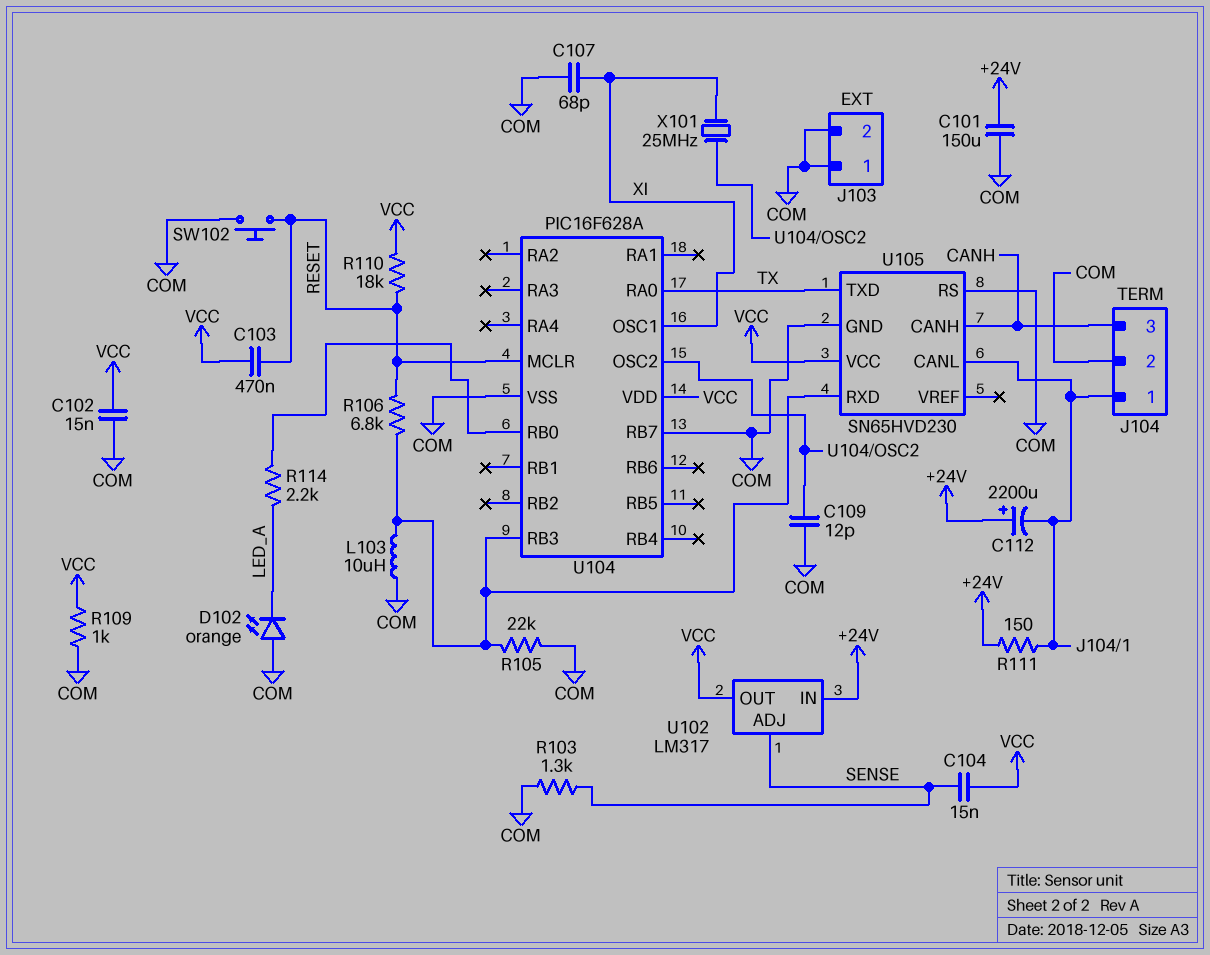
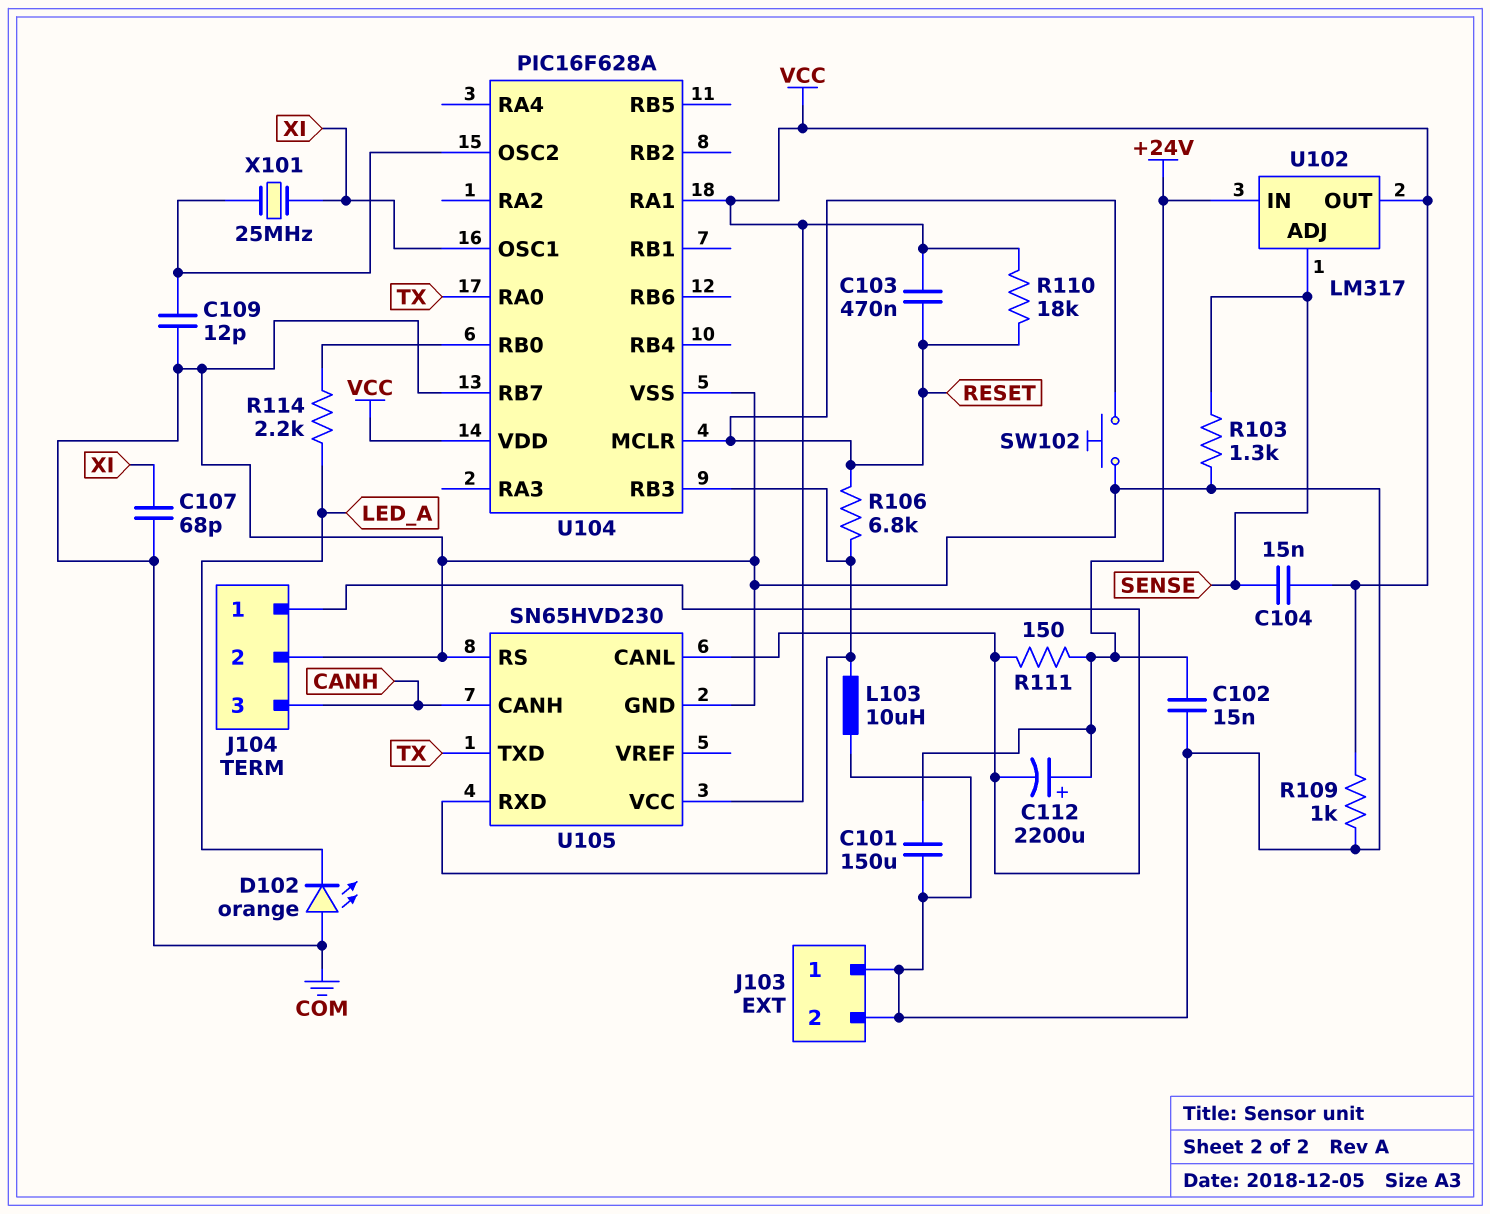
C102: 15nF (COM, VCC) -> 15nF (+24V, COM)
R105: 22k (COM, U104/RB3) -> none
U104 pin RA1: none -> VCC

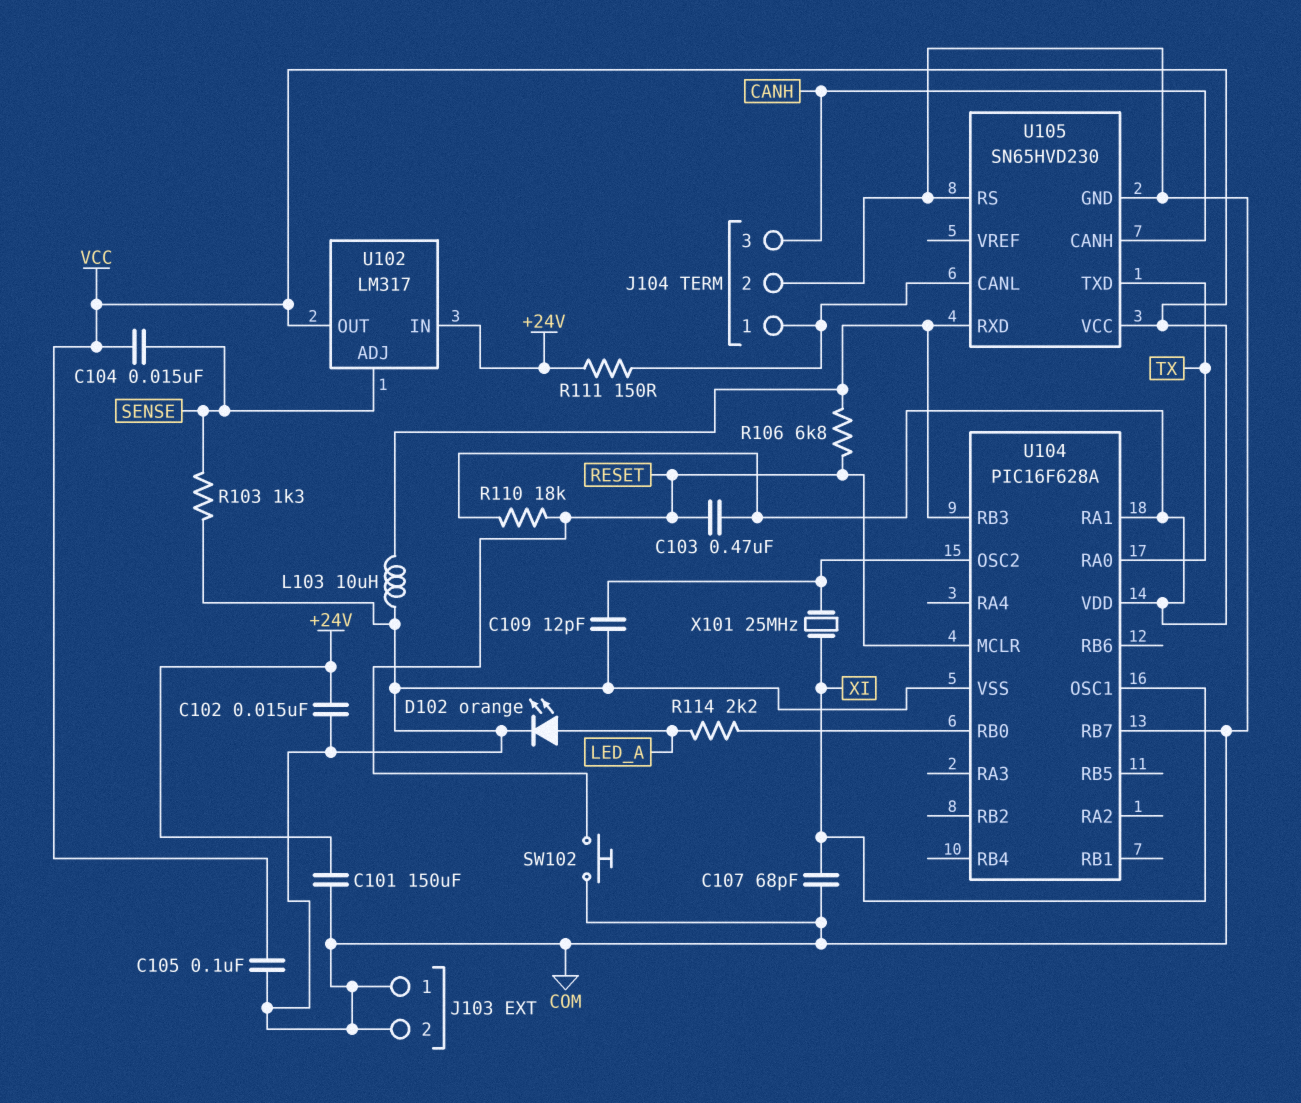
C105: none -> 100nF (COM, VCC)
C112: 2200uF (plus +24V, minus J104/1) -> none
D102: LED orange (A COM, K LED_A) -> LED orange (A LED_A, K COM)
R109: 1k (COM, VCC) -> none

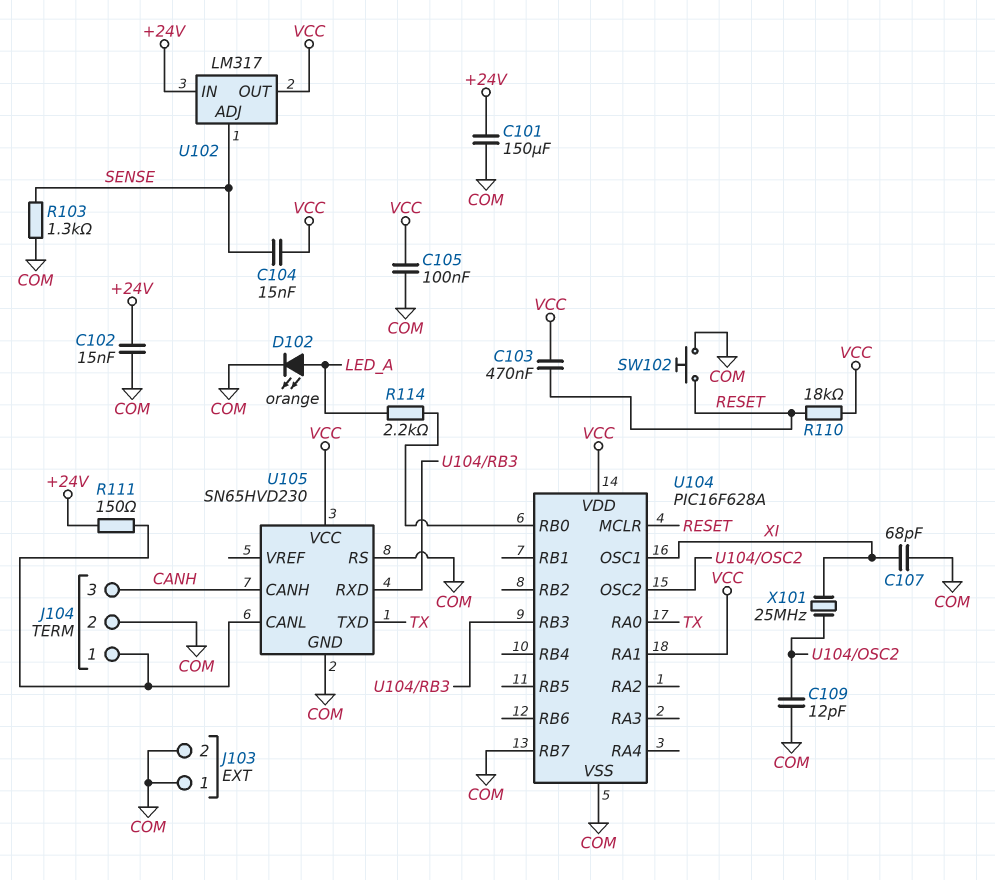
L103: 10uH (COM, U104/RB3) -> none
R106: 6.8k (RESET, U104/RB3) -> none

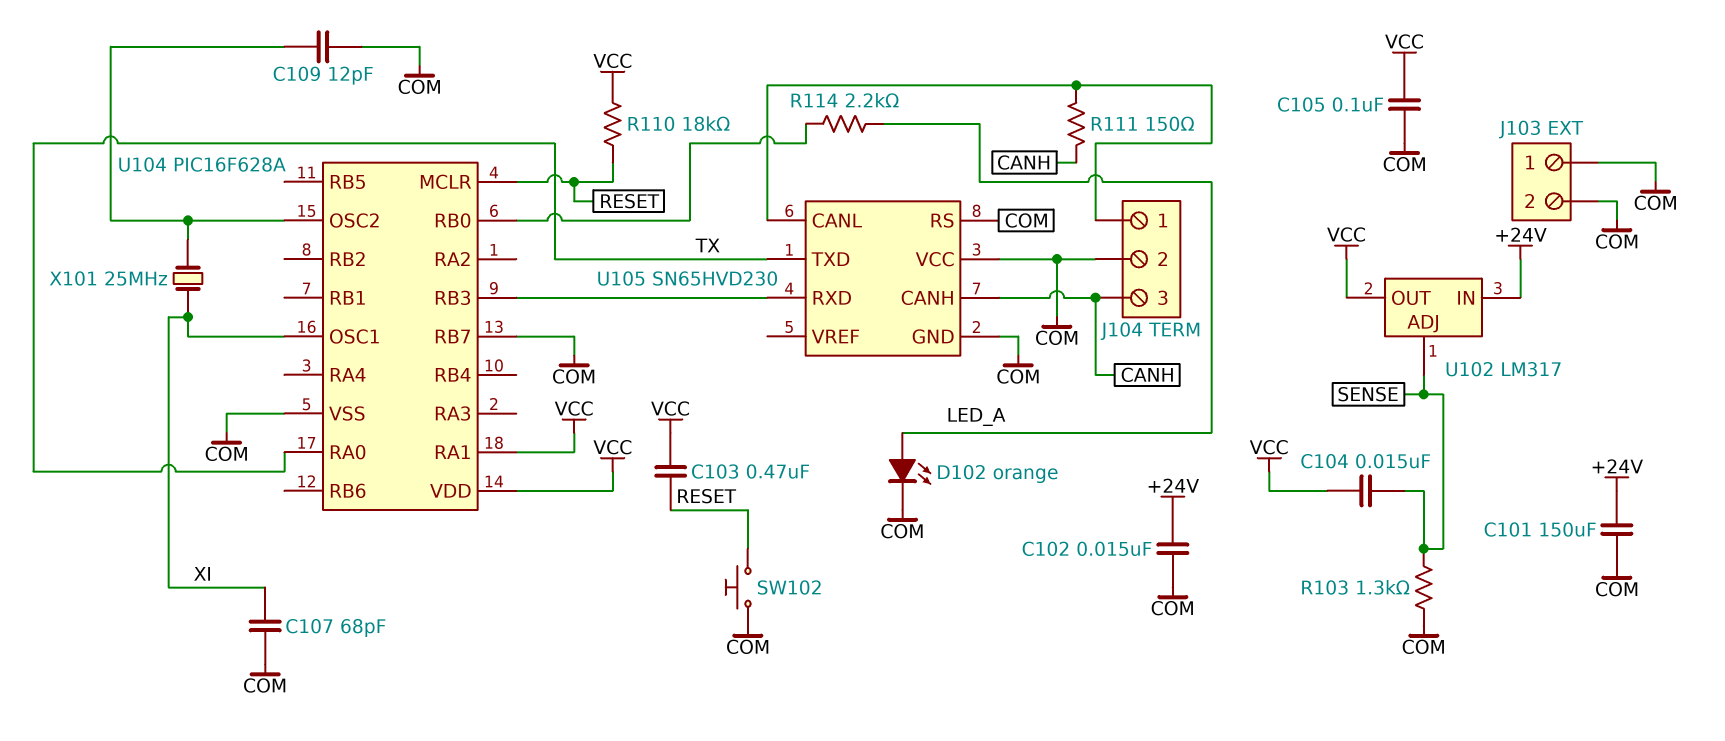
R111: 150 (+24V, J104/1) -> 150 (CANH, J104/1)
U105 pin VCC: VCC -> COM

